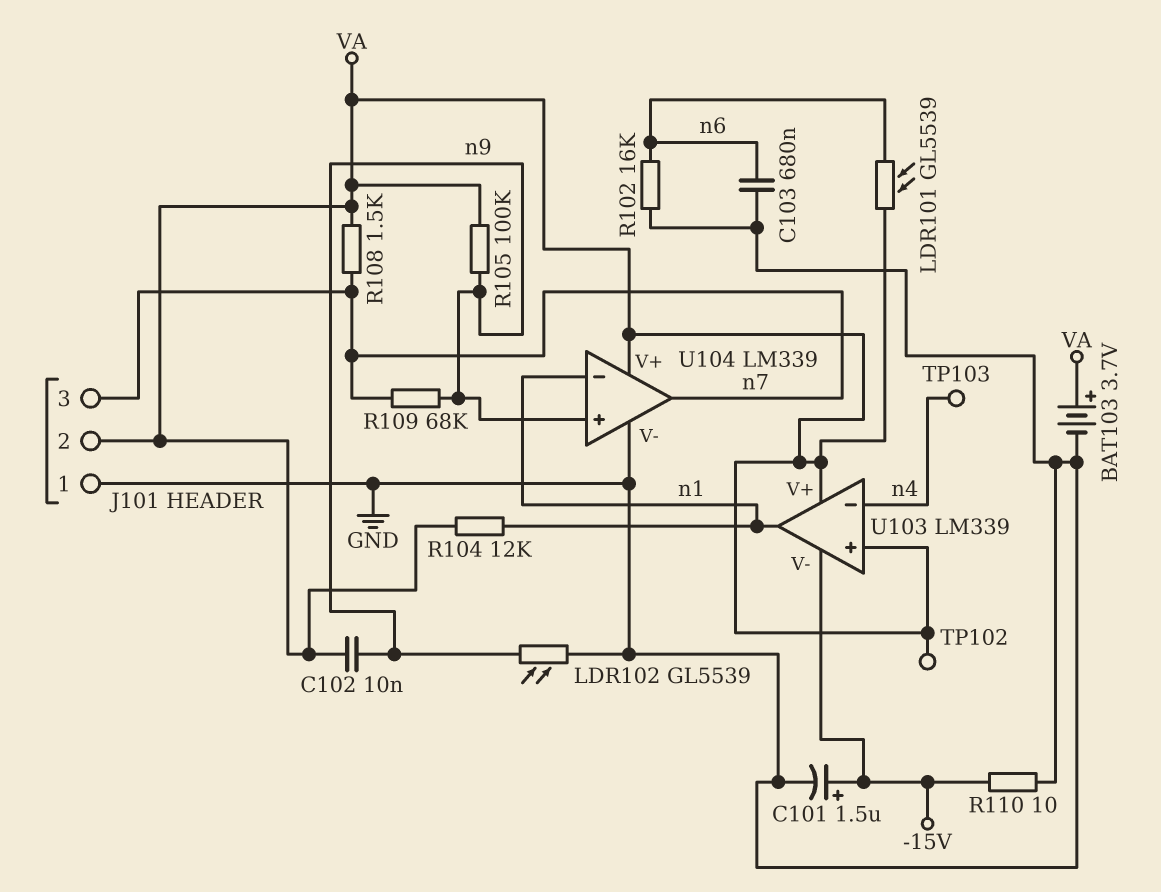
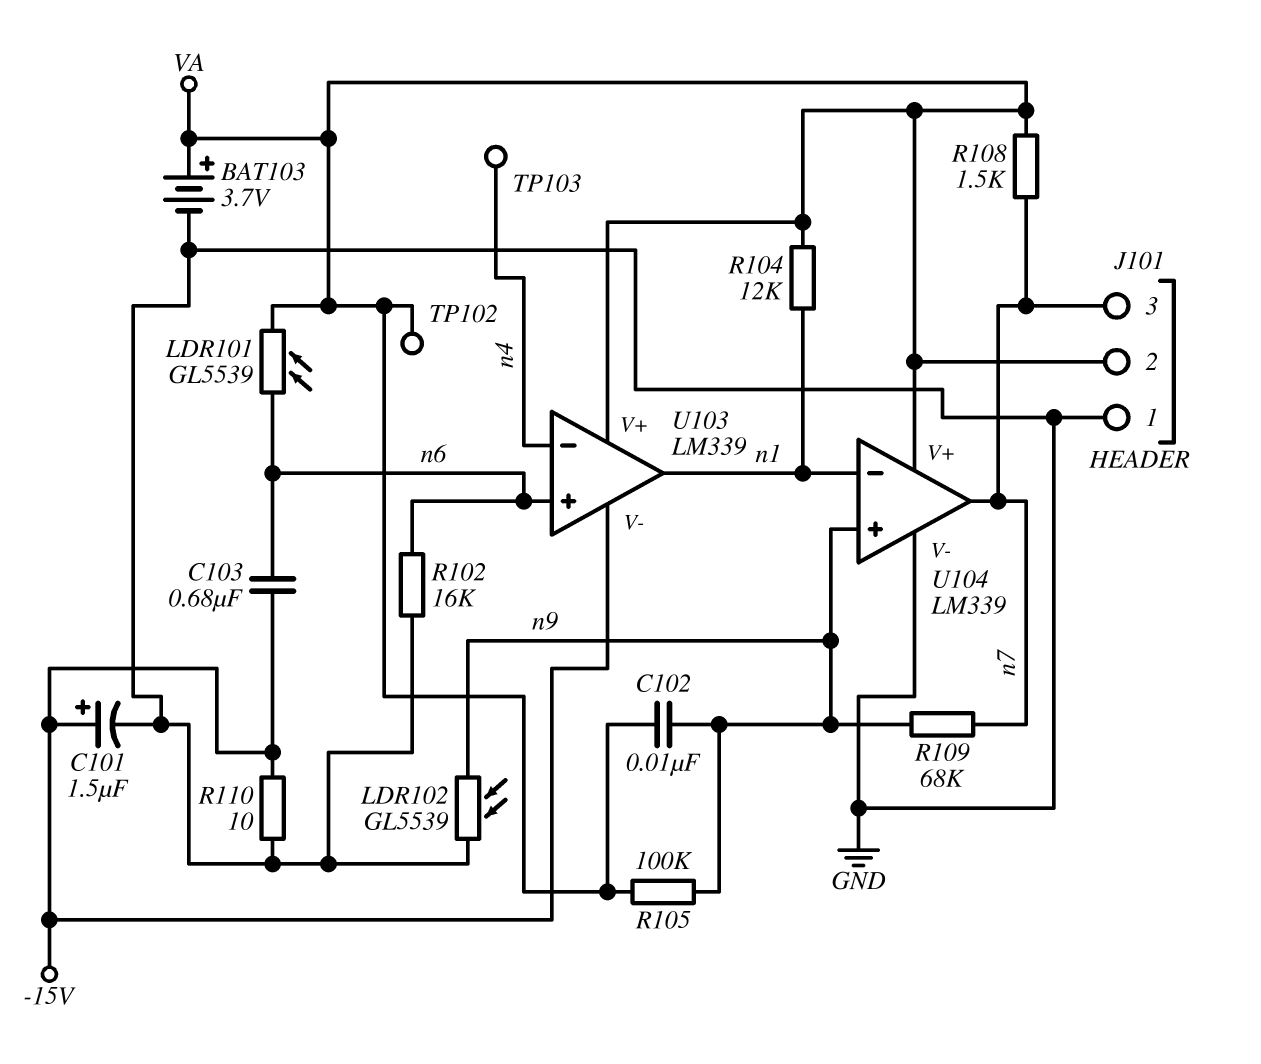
C103: 680nF (GND, n6) -> 680nF (-15V, n6)
U103 pin in+: VA -> n6

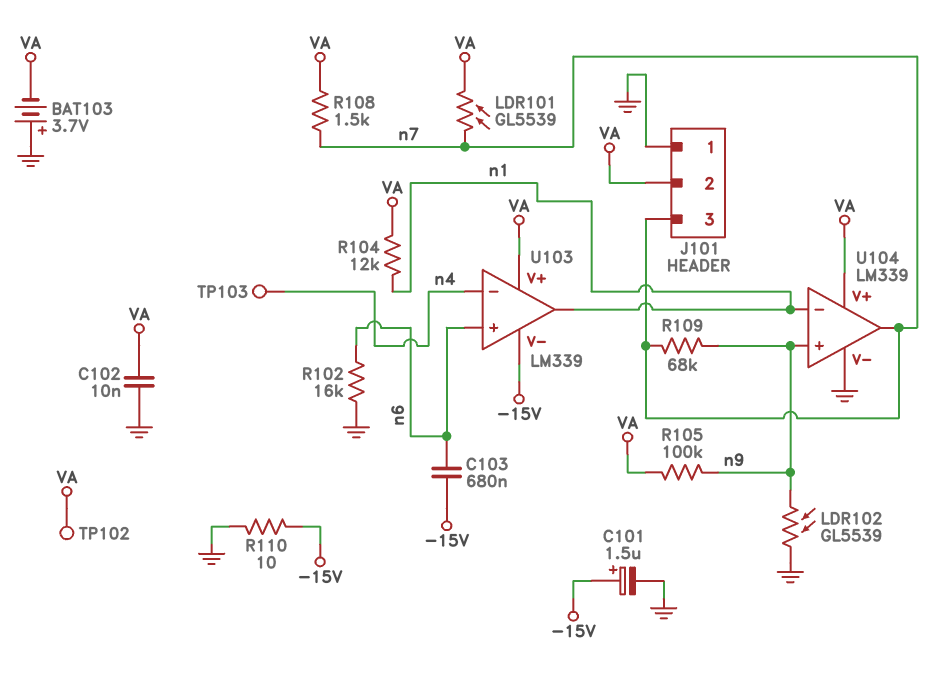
BAT103: 3.7V (plus VA, minus GND) -> 3.7V (plus GND, minus VA)
C102: 10nF (VA, n9) -> 10nF (GND, VA)
LDR101: GL5539 (VA, n6) -> GL5539 (VA, n7)

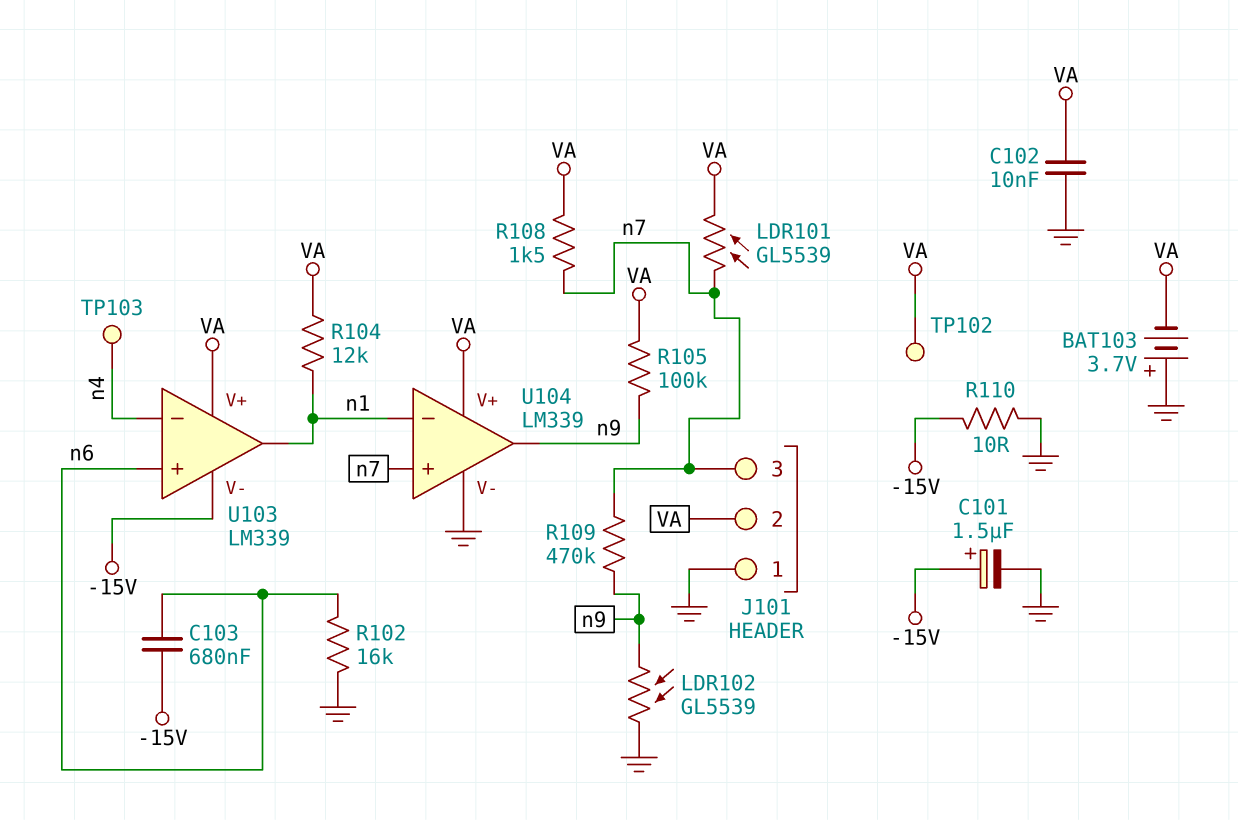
R109: 68k (n7, n9) -> 470k (n7, n9)
U104 pin in+: n9 -> n7
U104 pin out: n7 -> n9

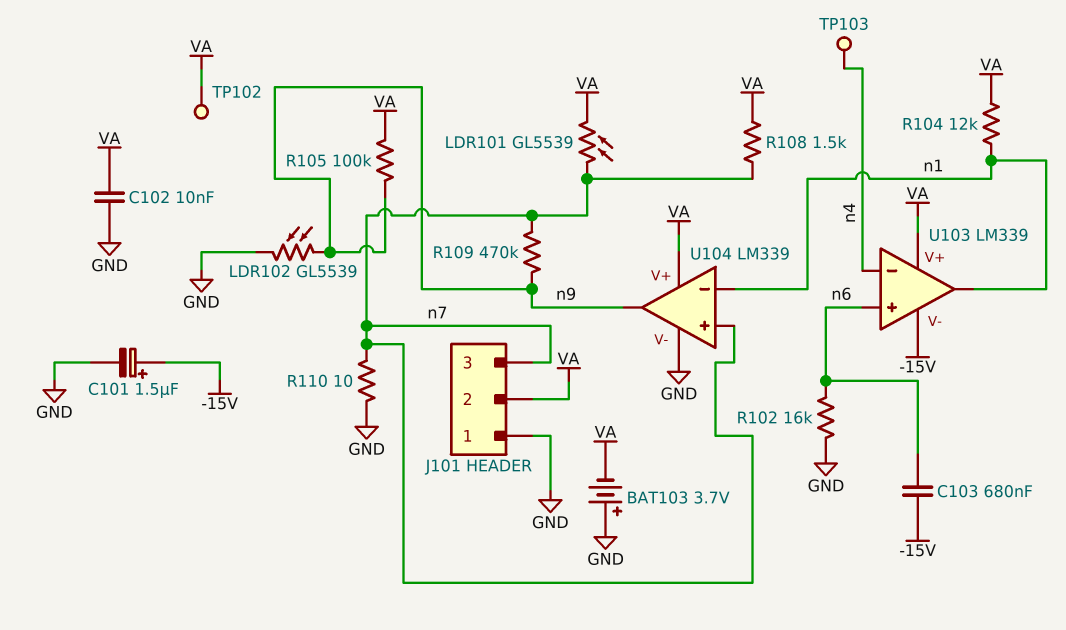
R110: 10 (-15V, GND) -> 10 (GND, n7)

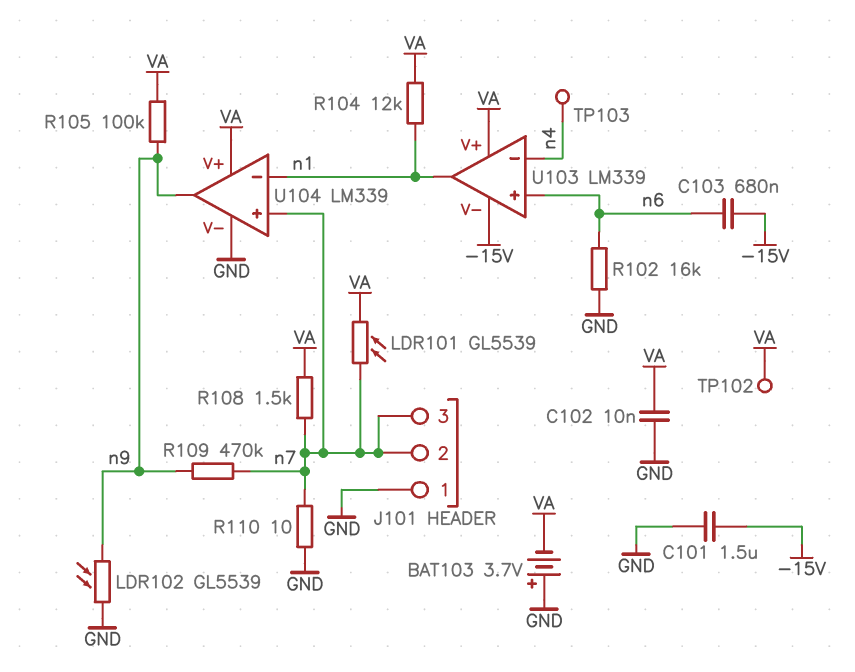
C101: 1.5uF (plus -15V, minus GND) -> 1.5uF (-15V, GND)
J101 pin 2: VA -> n7

